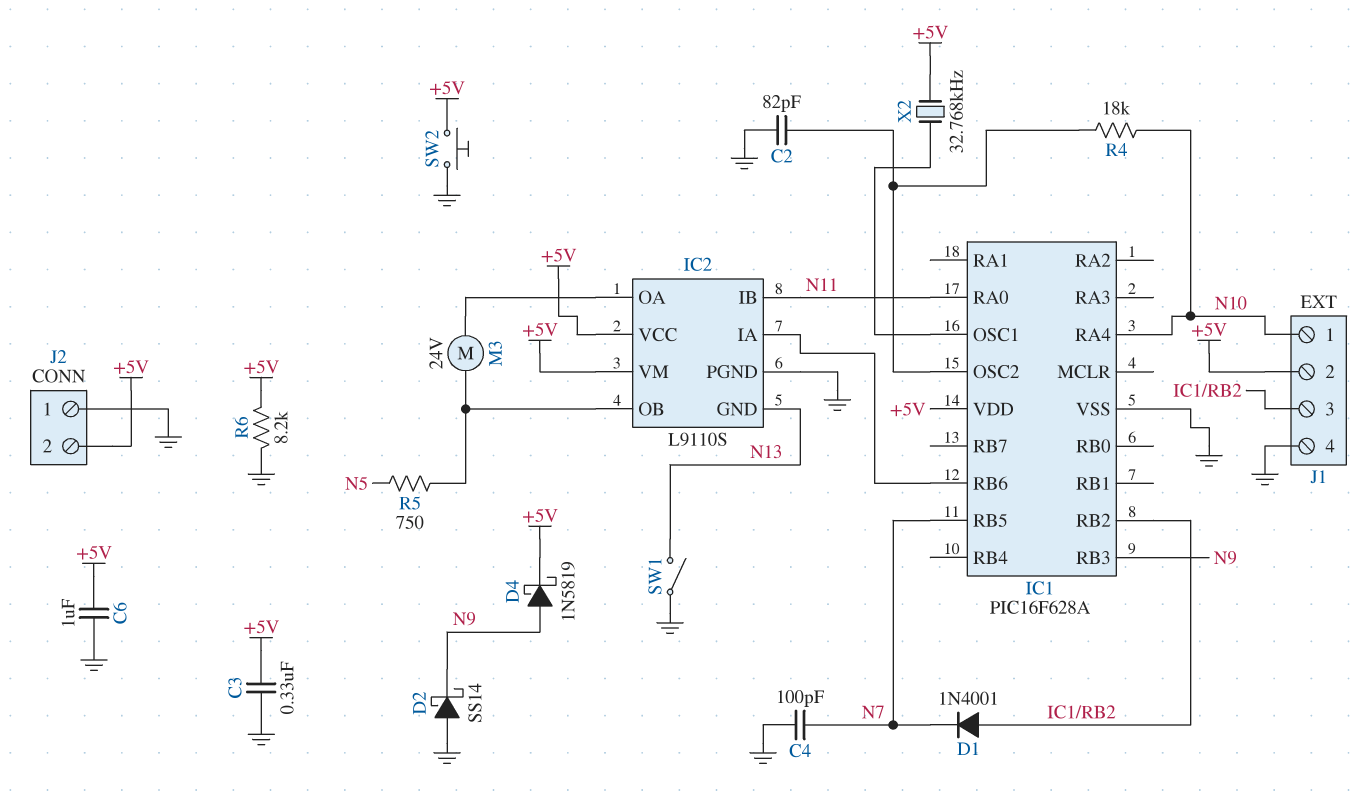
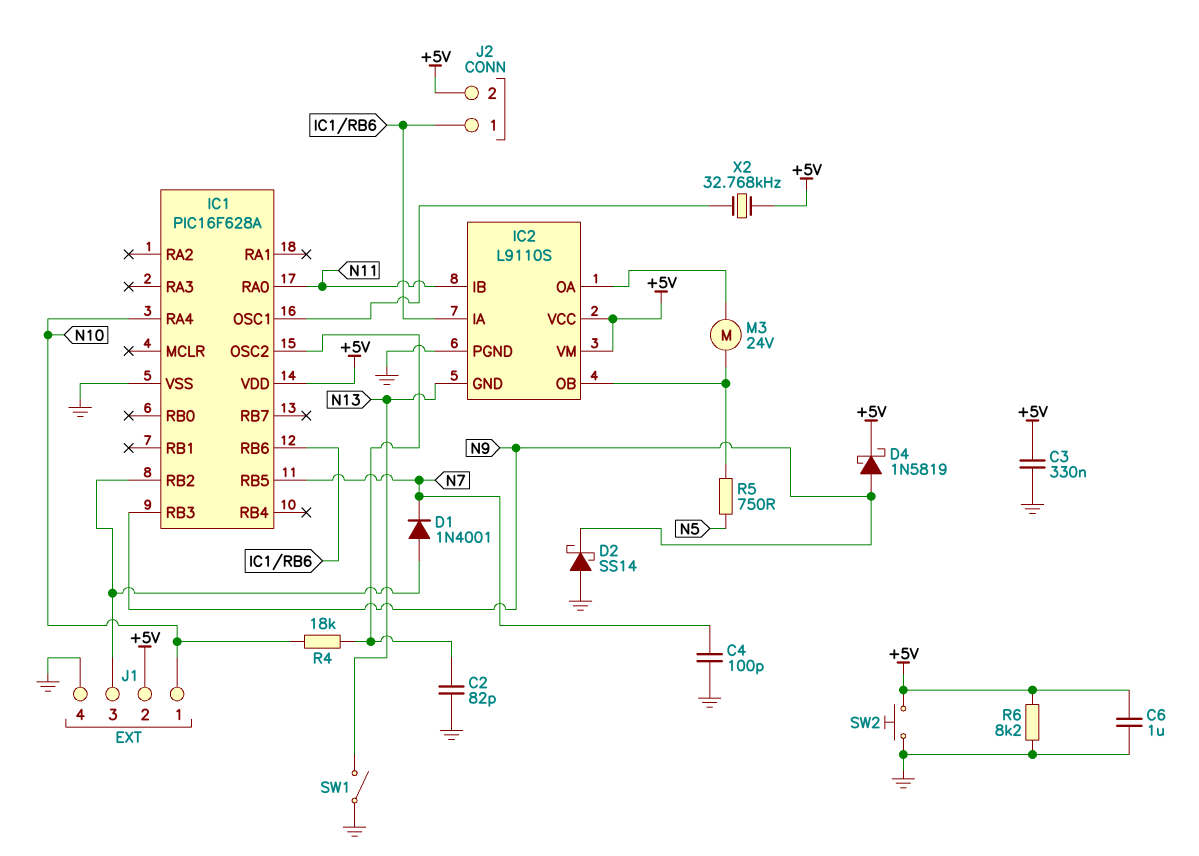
J2 pin 1: GND -> IC1/RB6

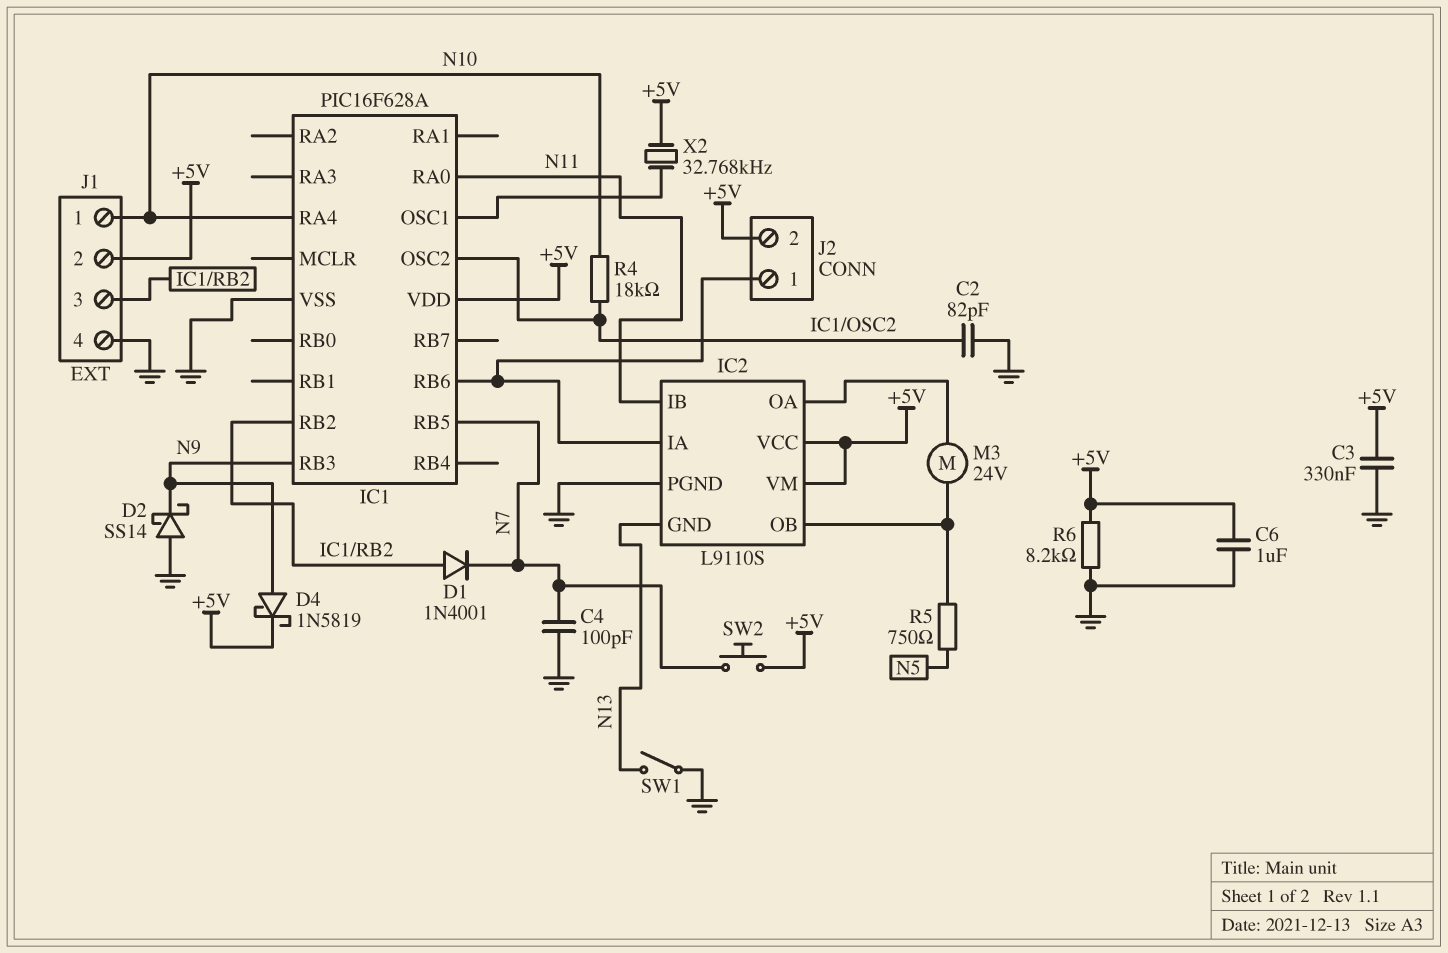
SW2: button (+5V, GND) -> button (+5V, N7)

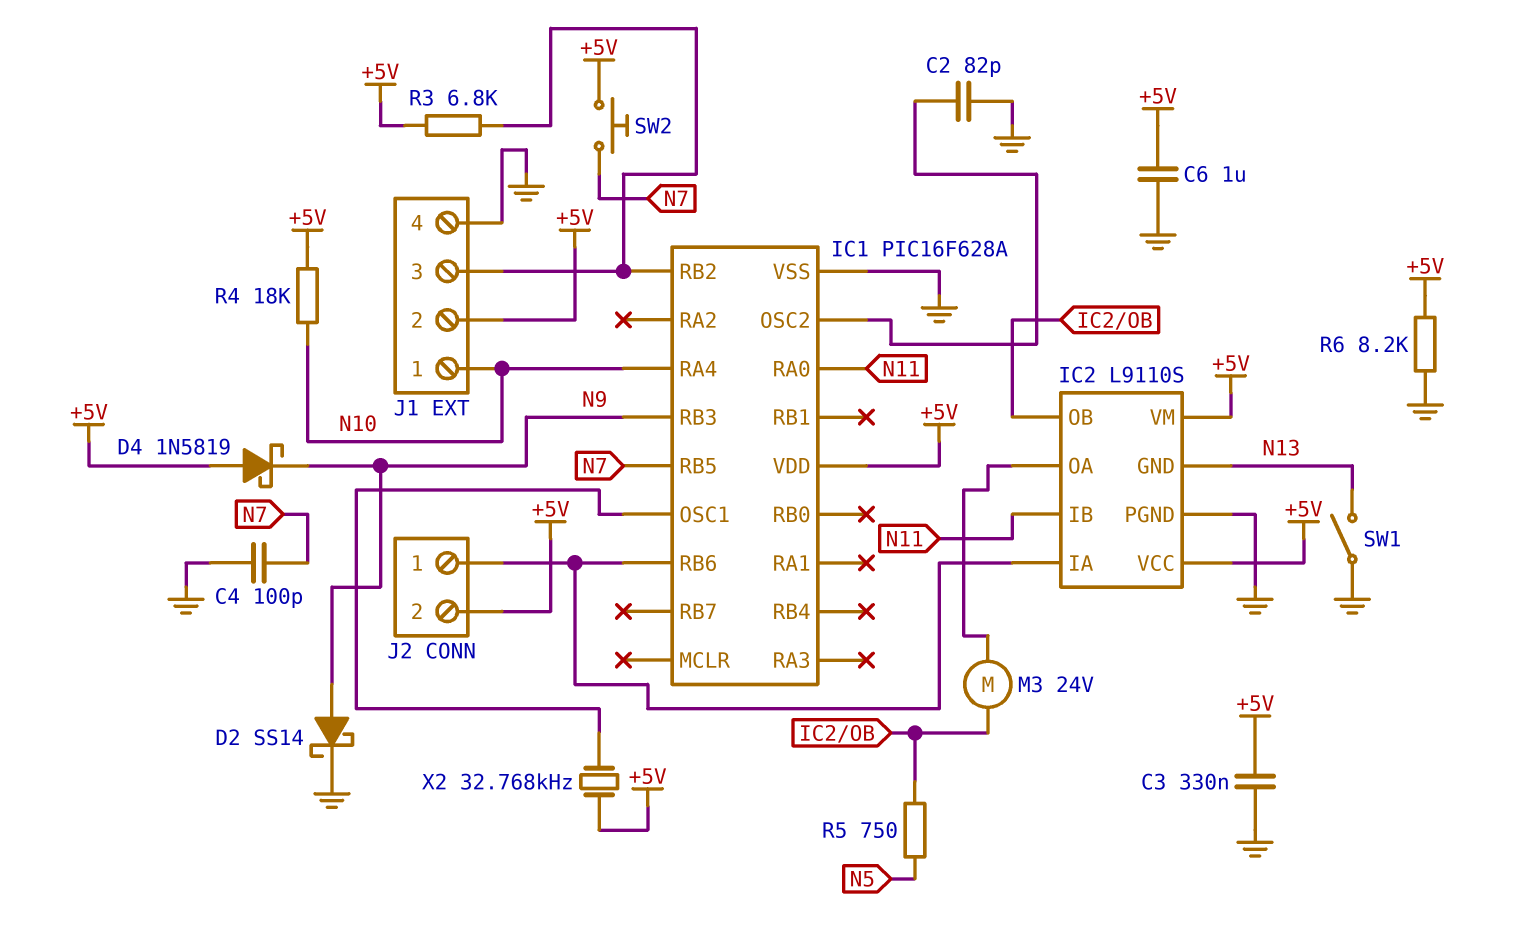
D1: diode 1N4001 (A IC1/RB2, K N7) -> none
D2: schottky SS14 (A GND, K N9) -> schottky SS14 (A N9, K GND)
D4: schottky 1N5819 (A N9, K +5V) -> schottky 1N5819 (A +5V, K N9)
R3: none -> 6.8k (+5V, IC1/RB2)
R4: 18k (IC1/OSC2, N10) -> 18k (+5V, N10)

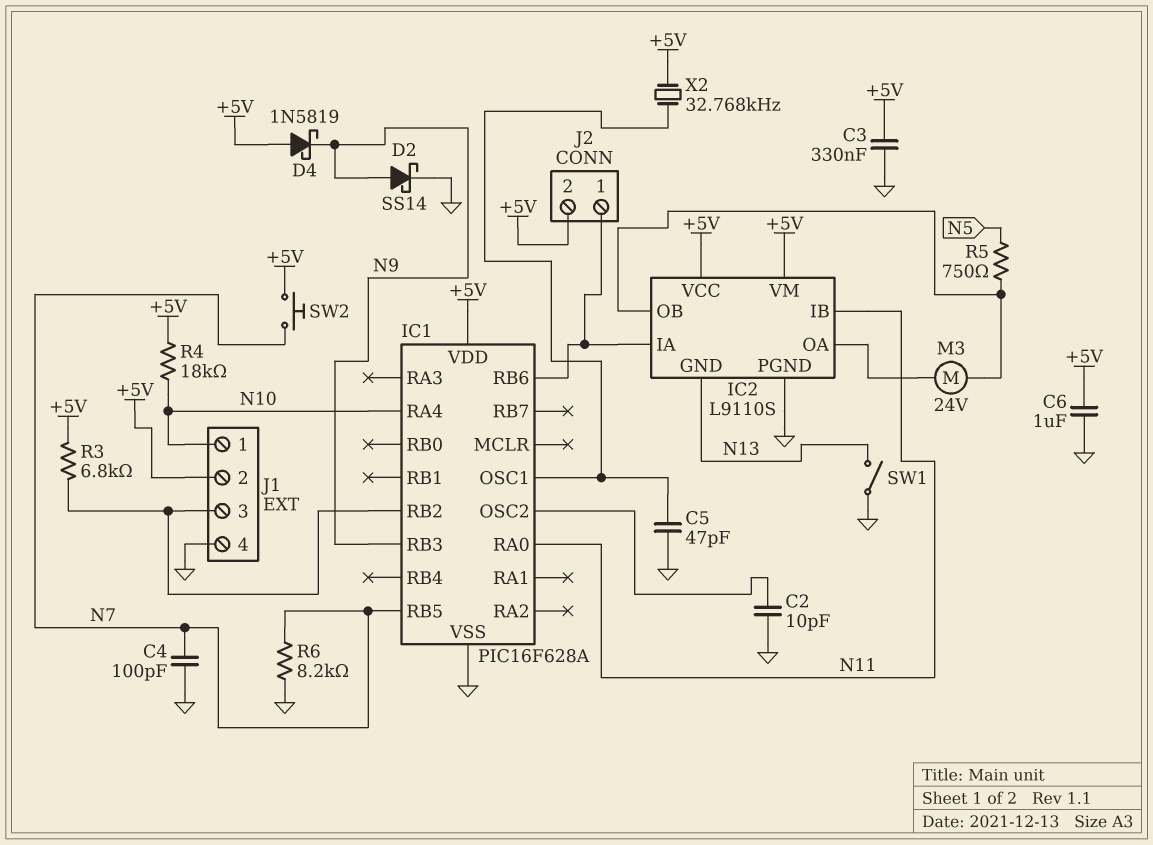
C2: 82pF (GND, IC1/OSC2) -> 10pF (GND, IC1/OSC2)
C5: none -> 47pF (GND, IC1/OSC1)
R6: 8.2k (+5V, GND) -> 8.2k (GND, N7)

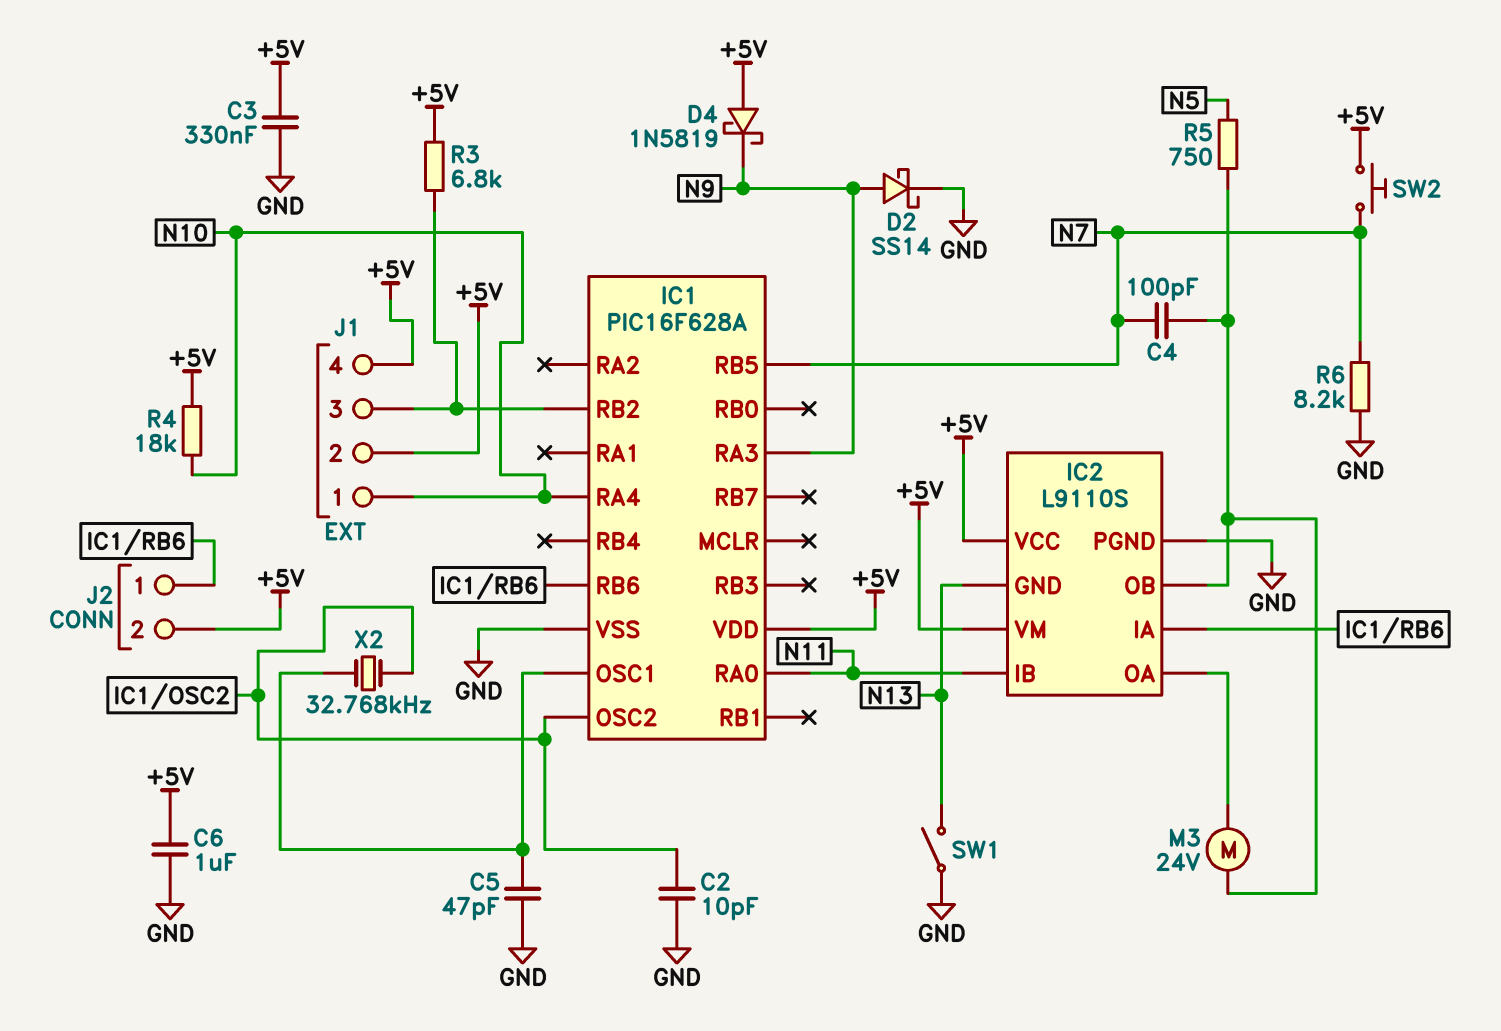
C4: 100pF (GND, N7) -> 100pF (IC2/OB, N7)
IC1 pin RA3: none -> N9
IC1 pin RB3: N9 -> none
J1 pin 4: GND -> +5V
X2: 32.768kHz (+5V, IC1/OSC1) -> 32.768kHz (IC1/OSC1, IC1/OSC2)

